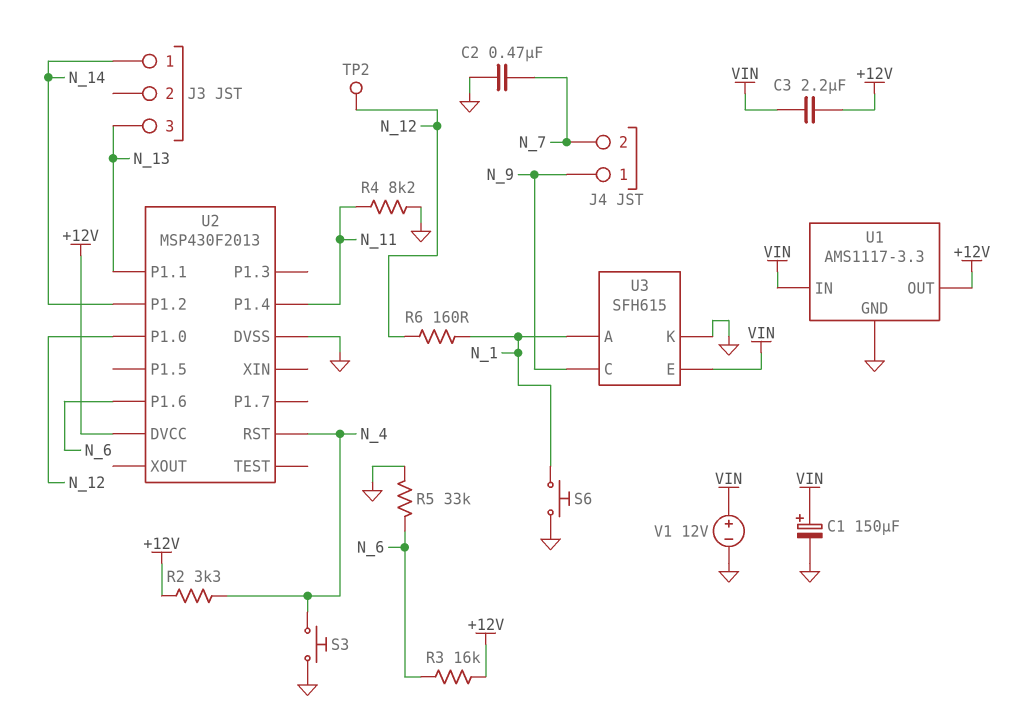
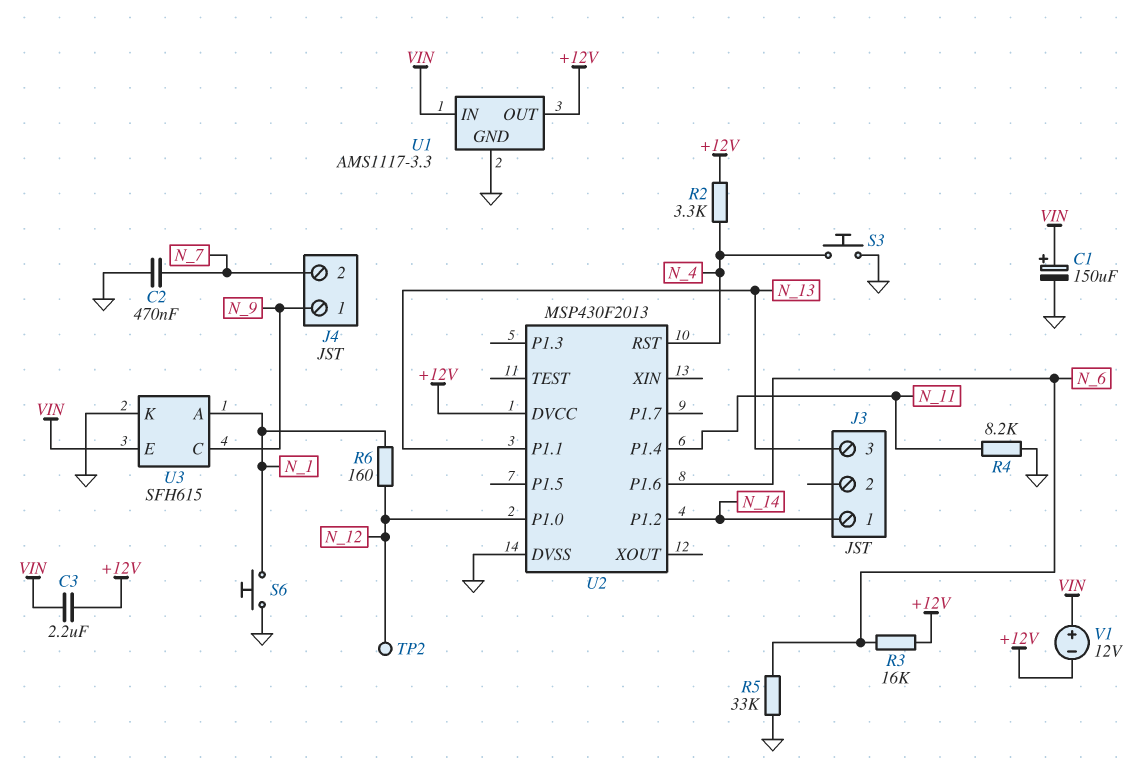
V1: 12V (plus VIN, minus GND) -> 12V (plus VIN, minus +12V)

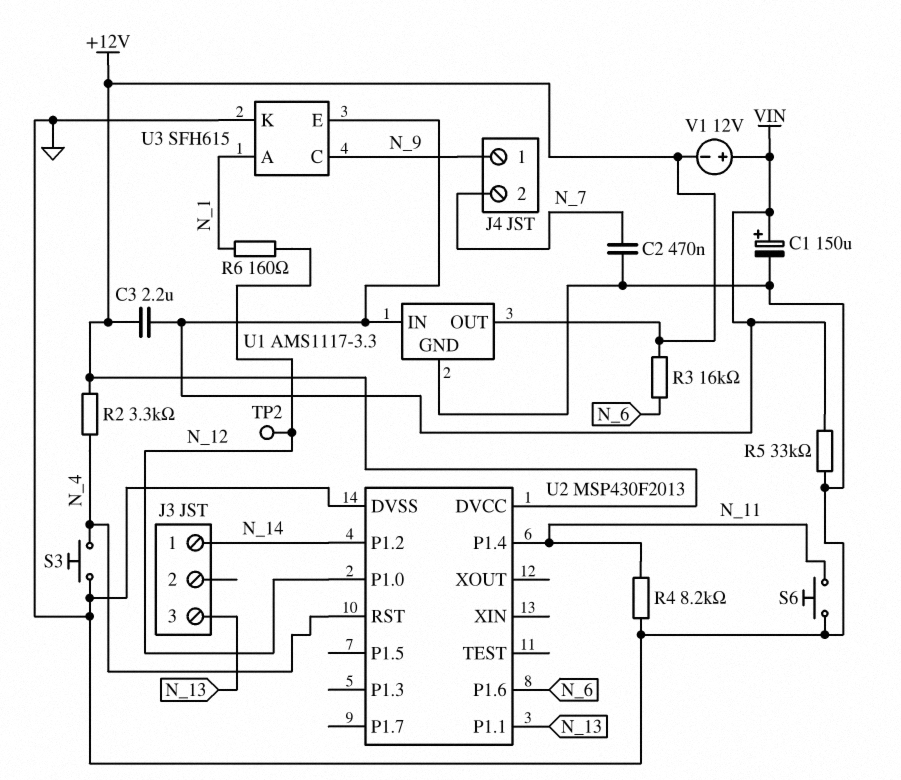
R5: 33k (GND, N_6) -> 33k (GND, VIN)
S6: button (GND, N_1) -> button (GND, N_11)

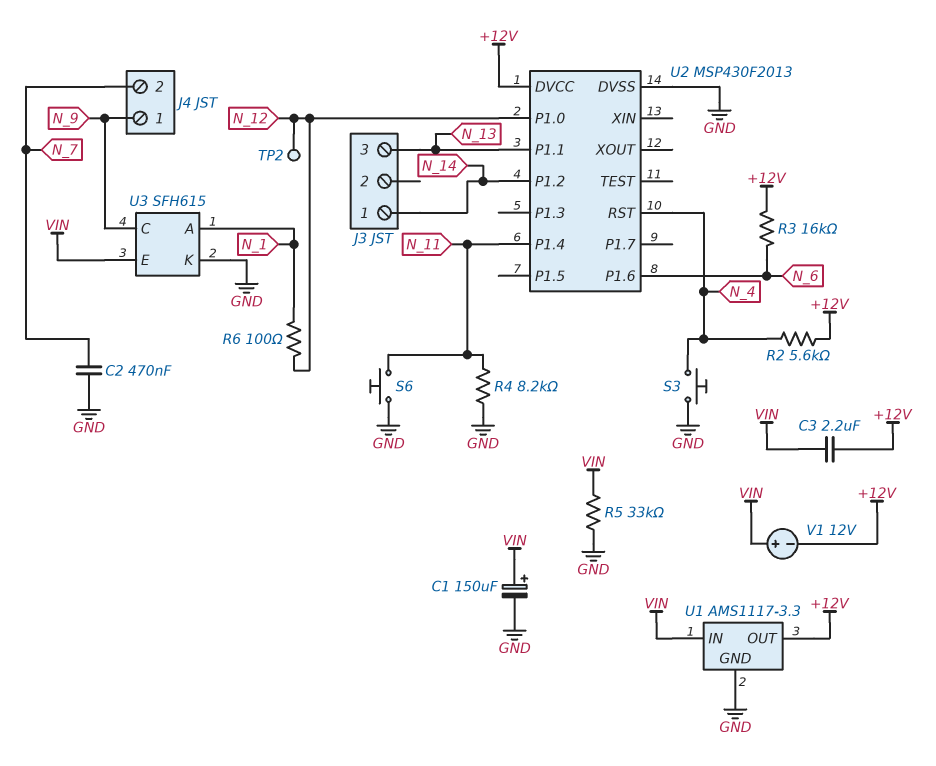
R2: 3.3k (+12V, N_4) -> 5.6k (+12V, N_4)
R6: 160 (N_1, N_12) -> 100 (N_1, N_12)

